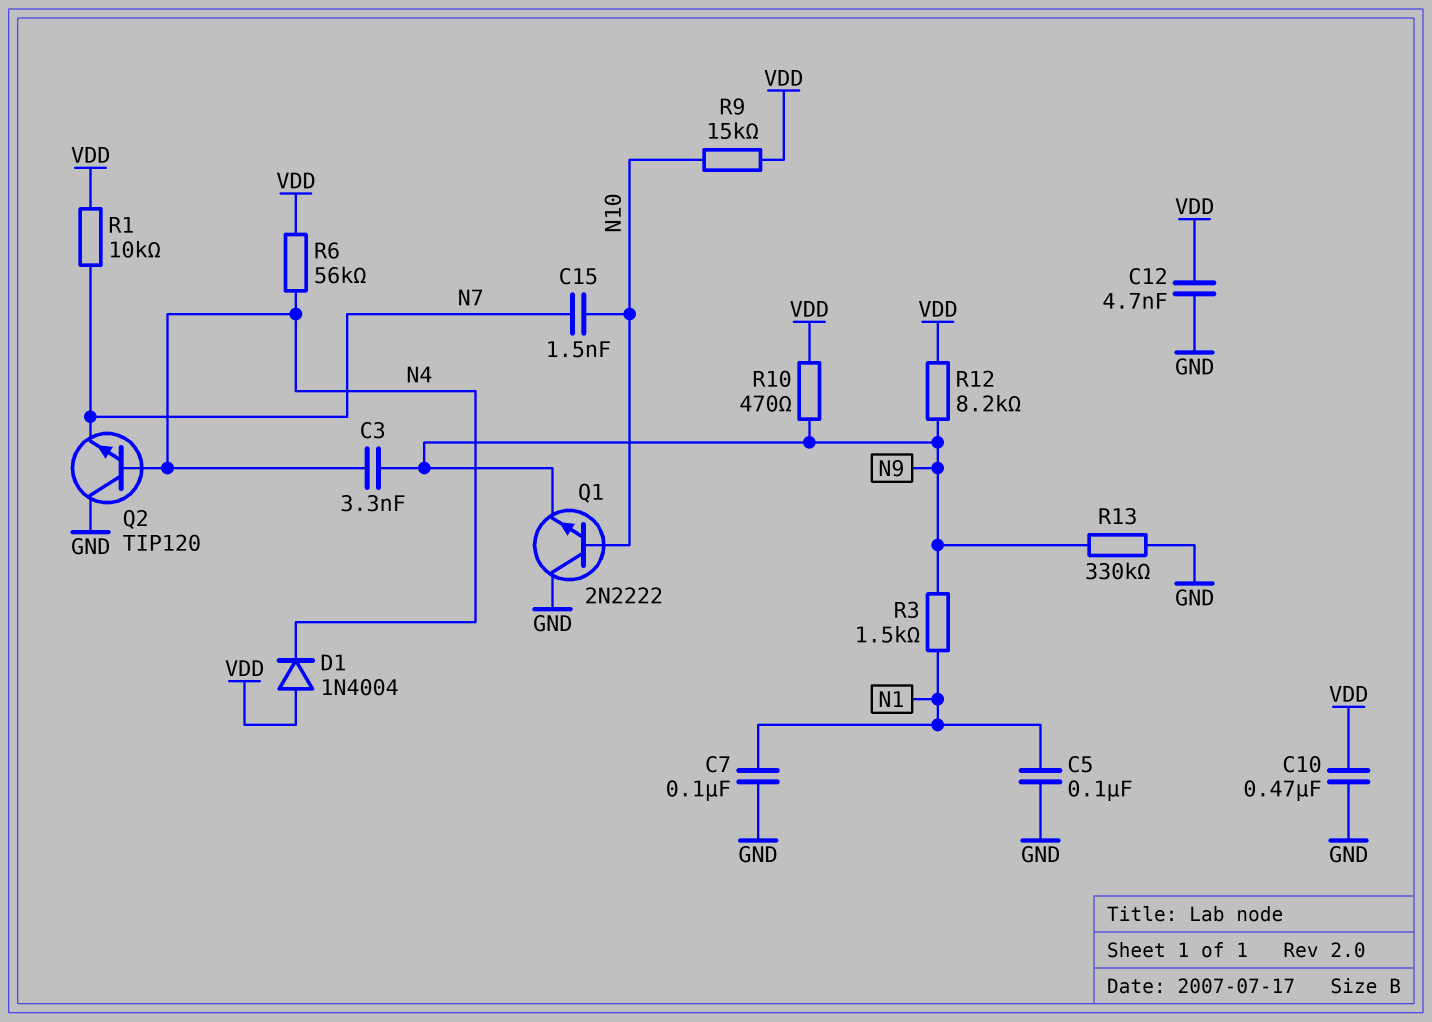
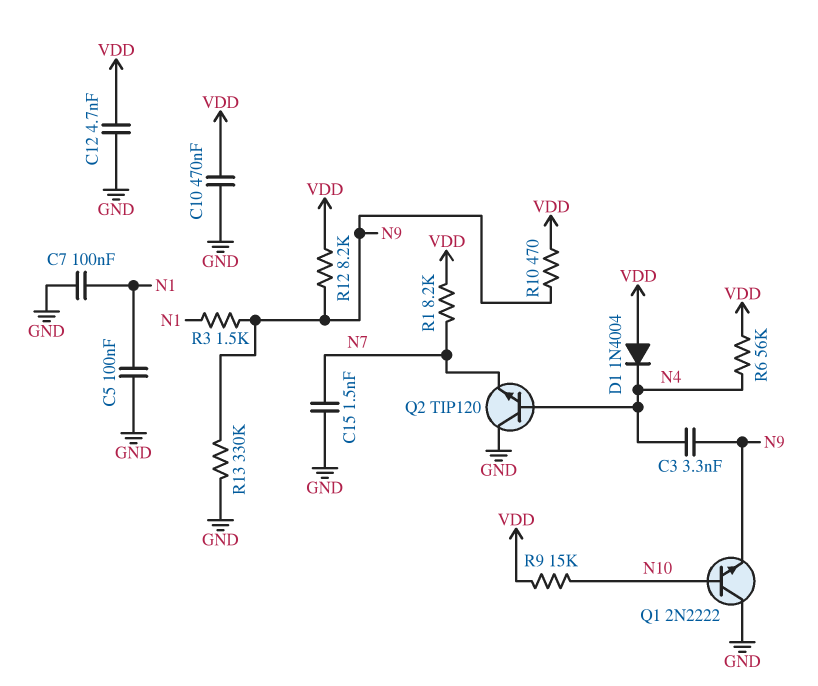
C15: 1.5nF (N7, N10) -> 1.5nF (GND, N7)
R1: 10k (N7, VDD) -> 8.2k (N7, VDD)

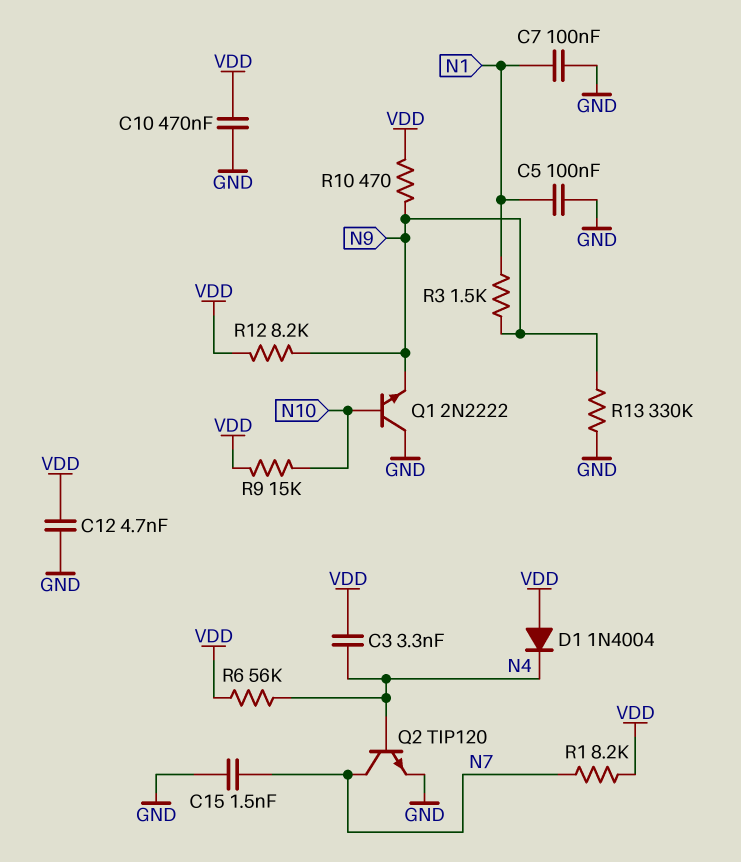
C3: 3.3nF (N4, N9) -> 3.3nF (N4, VDD)
Q2: NPN TIP120 (B N4, C GND, E N7) -> NPN TIP120 (B N4, C N7, E GND)

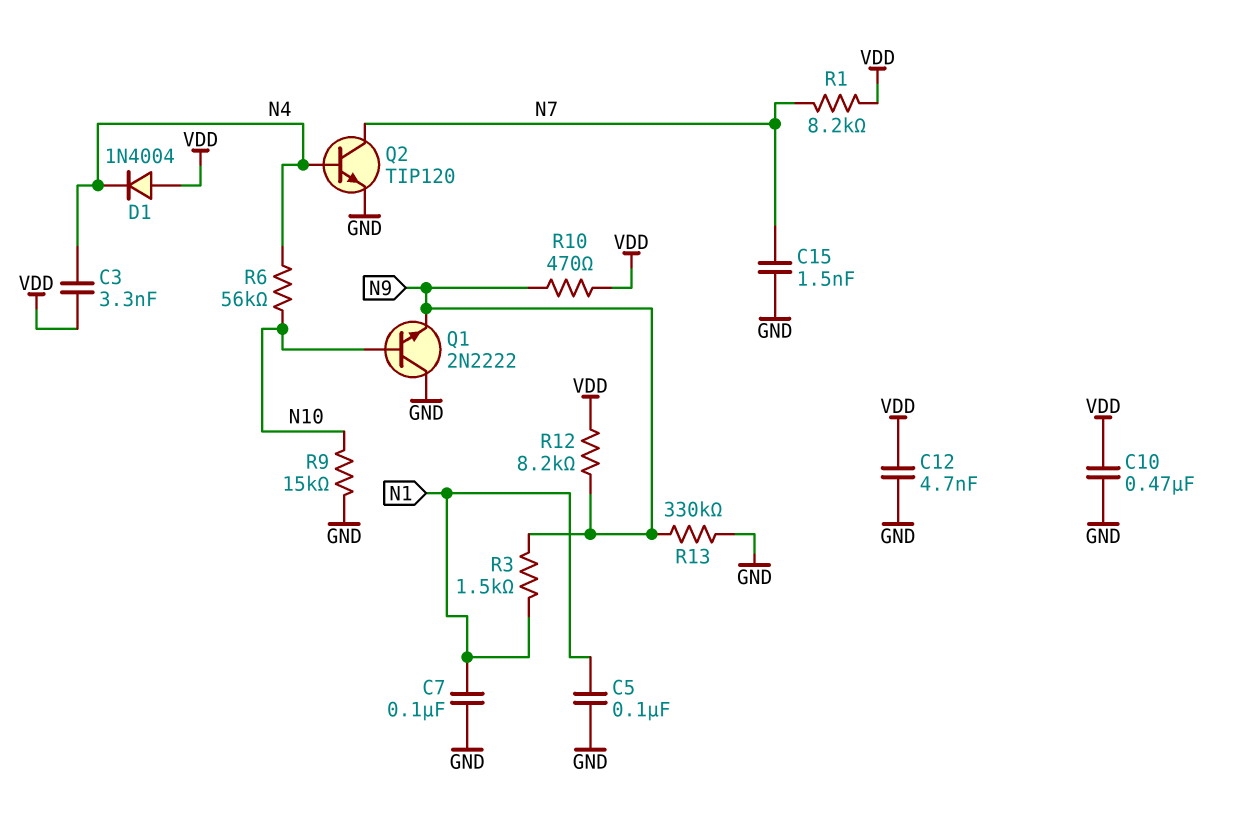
R6: 56k (N4, VDD) -> 56k (N4, N10)
R9: 15k (N10, VDD) -> 15k (GND, N10)

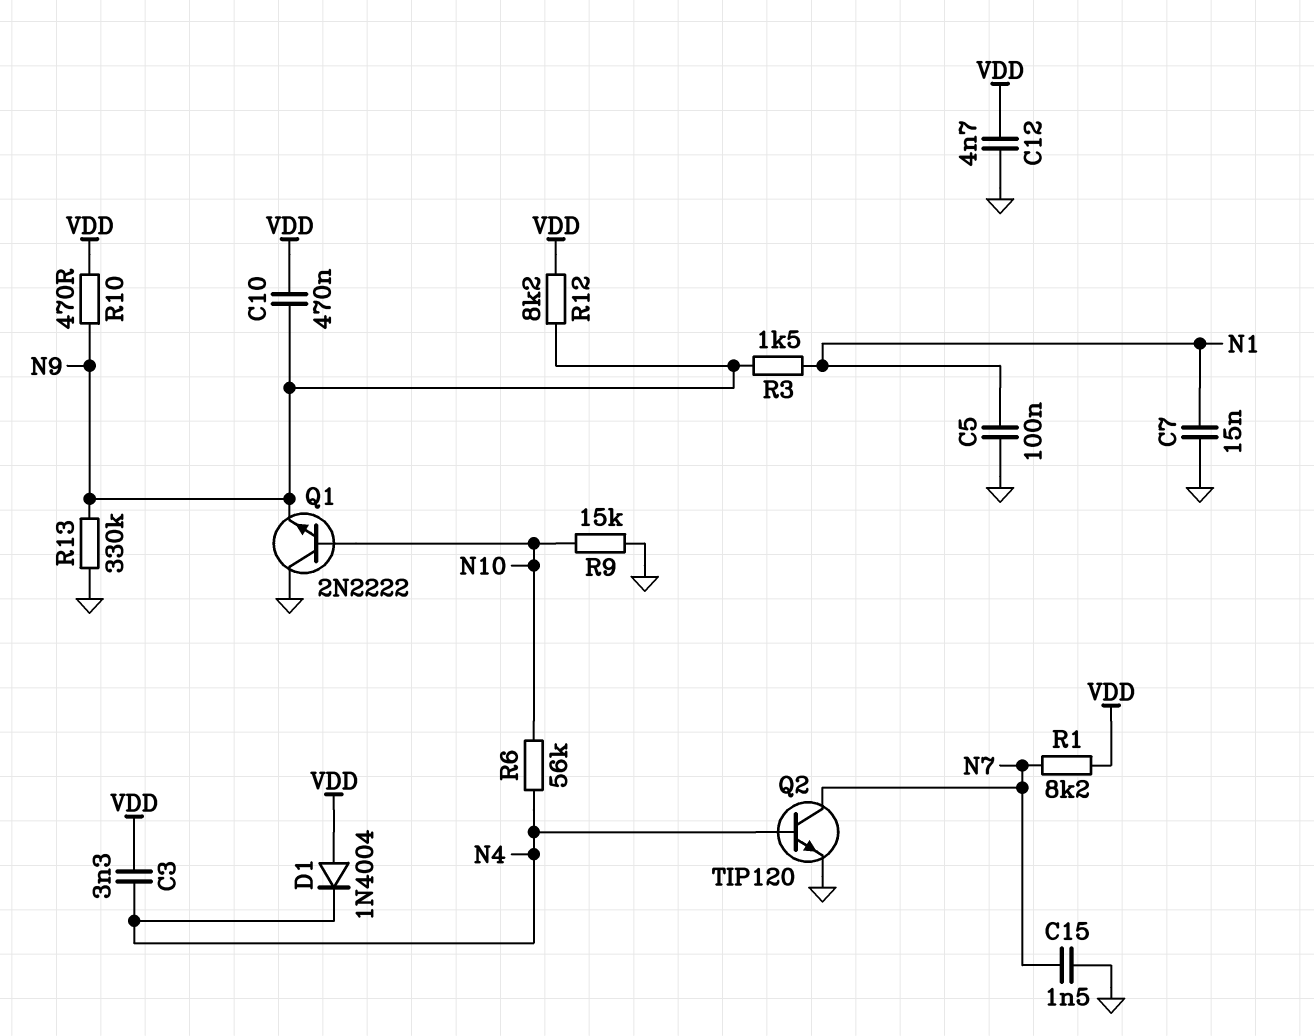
C7: 100nF (GND, N1) -> 15nF (GND, N1)
C10: 470nF (GND, VDD) -> 470nF (N9, VDD)

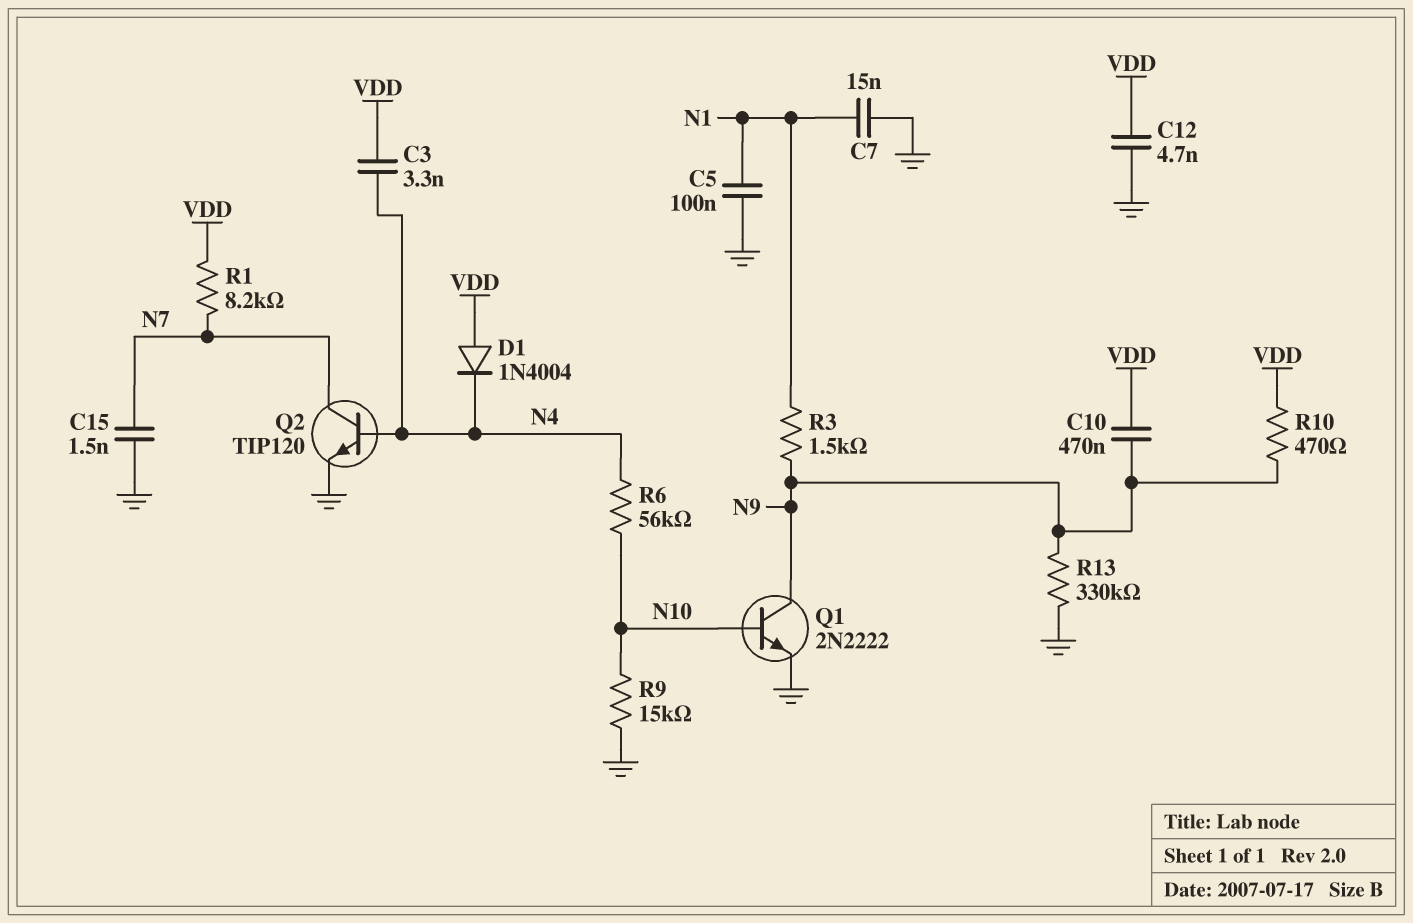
Q1: NPN 2N2222 (B N10, C GND, E N9) -> NPN 2N2222 (B N10, C N9, E GND)
R12: 8.2k (N9, VDD) -> none

